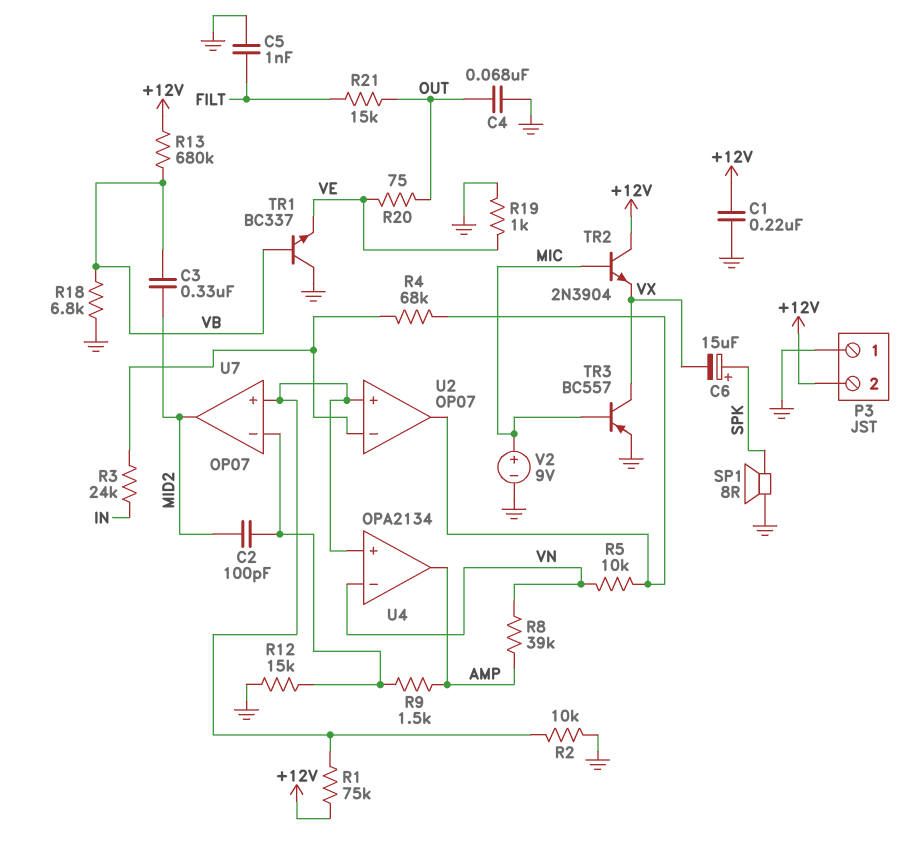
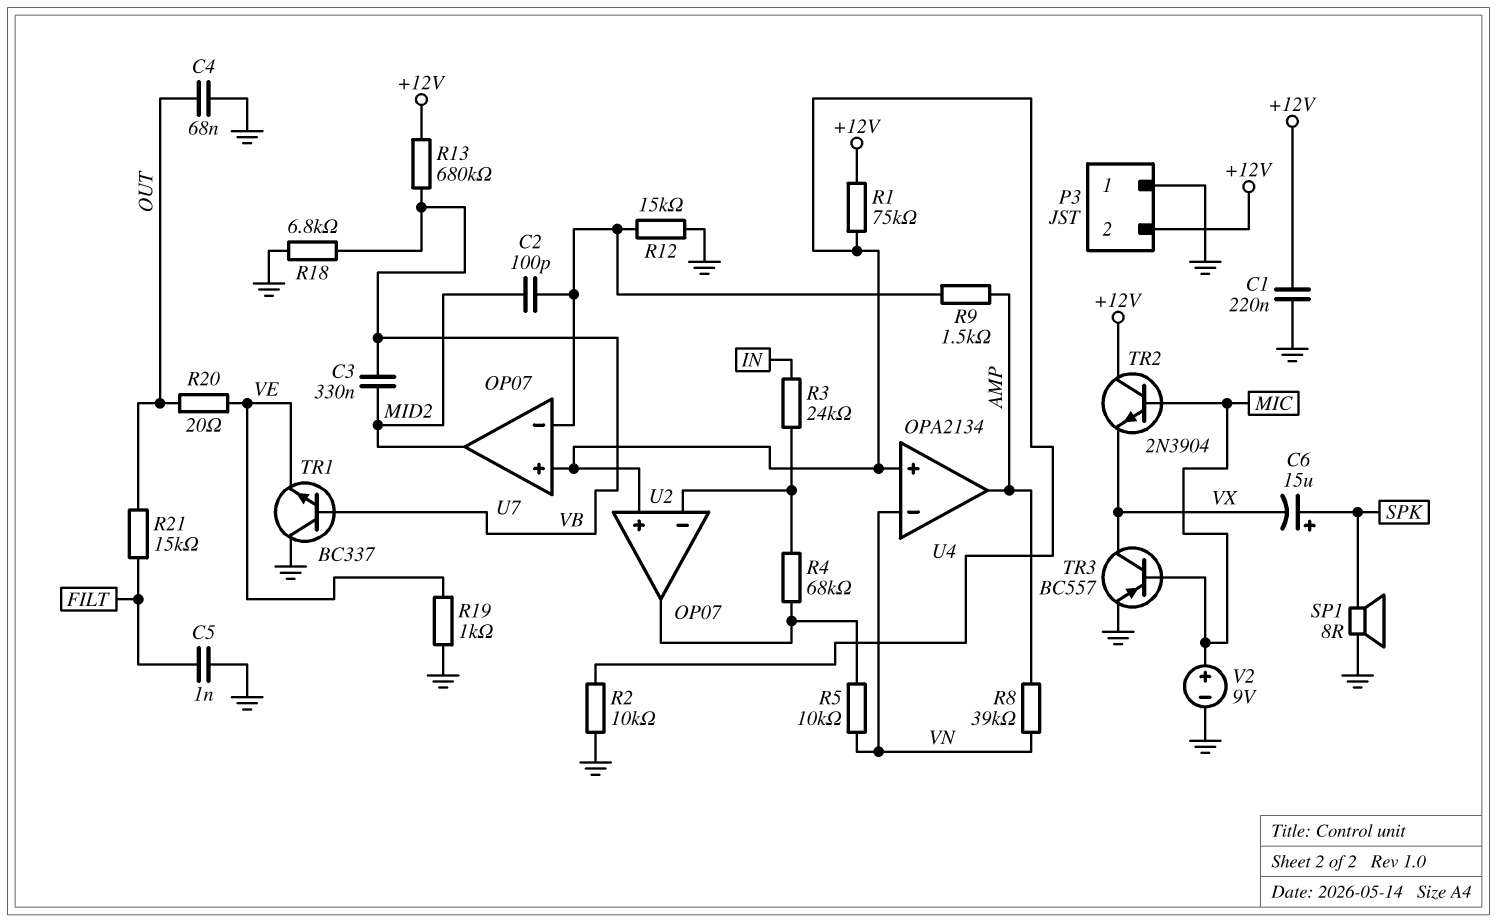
R20: 75 (OUT, VE) -> 20 (OUT, VE)

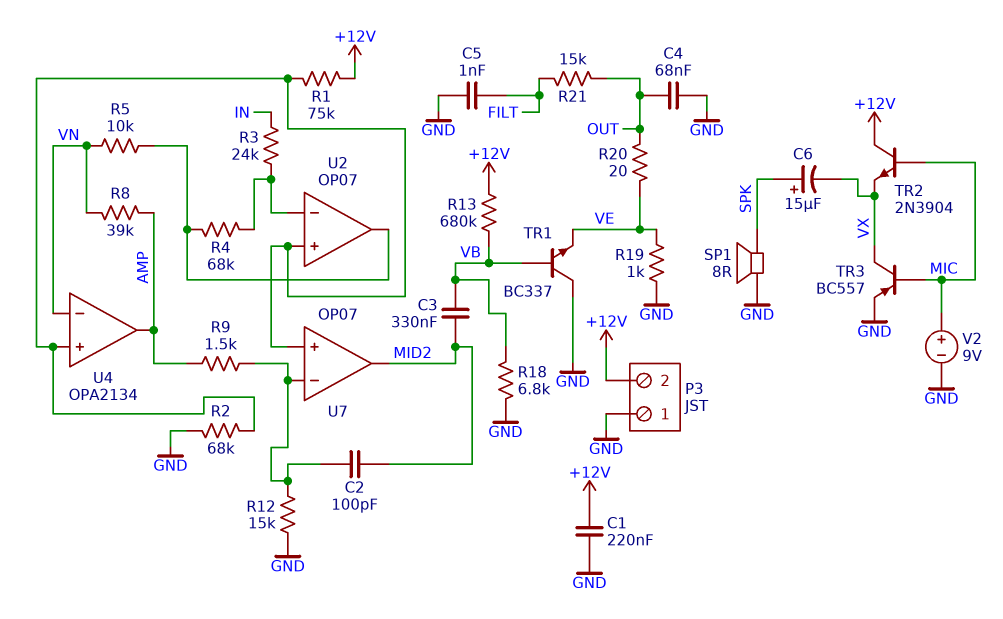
R2: 10k (GND, U2/in+) -> 68k (GND, U2/in+)

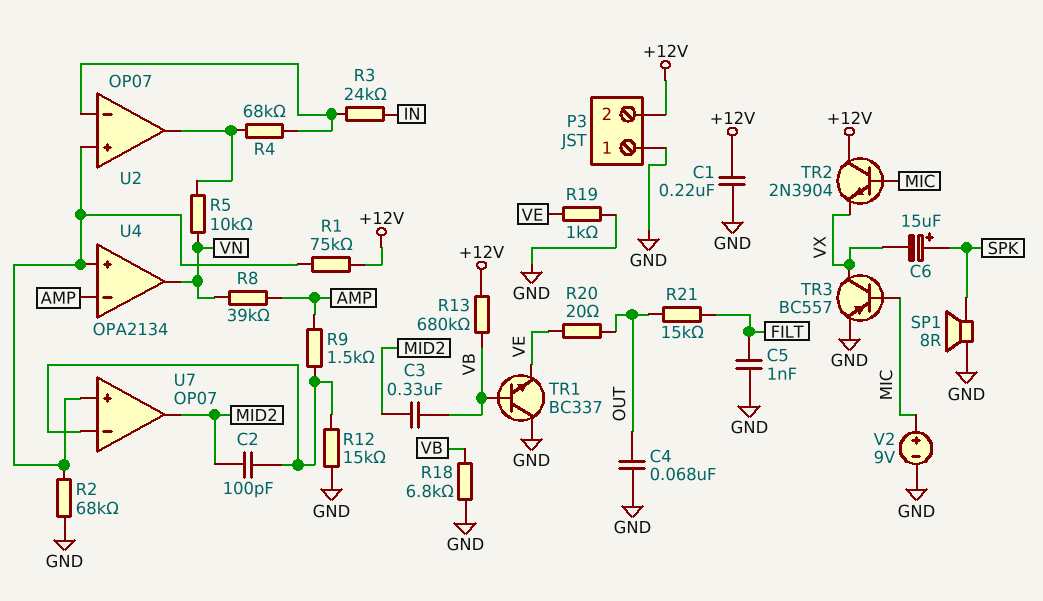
U4 pin in-: VN -> AMP
U4 pin out: AMP -> VN

